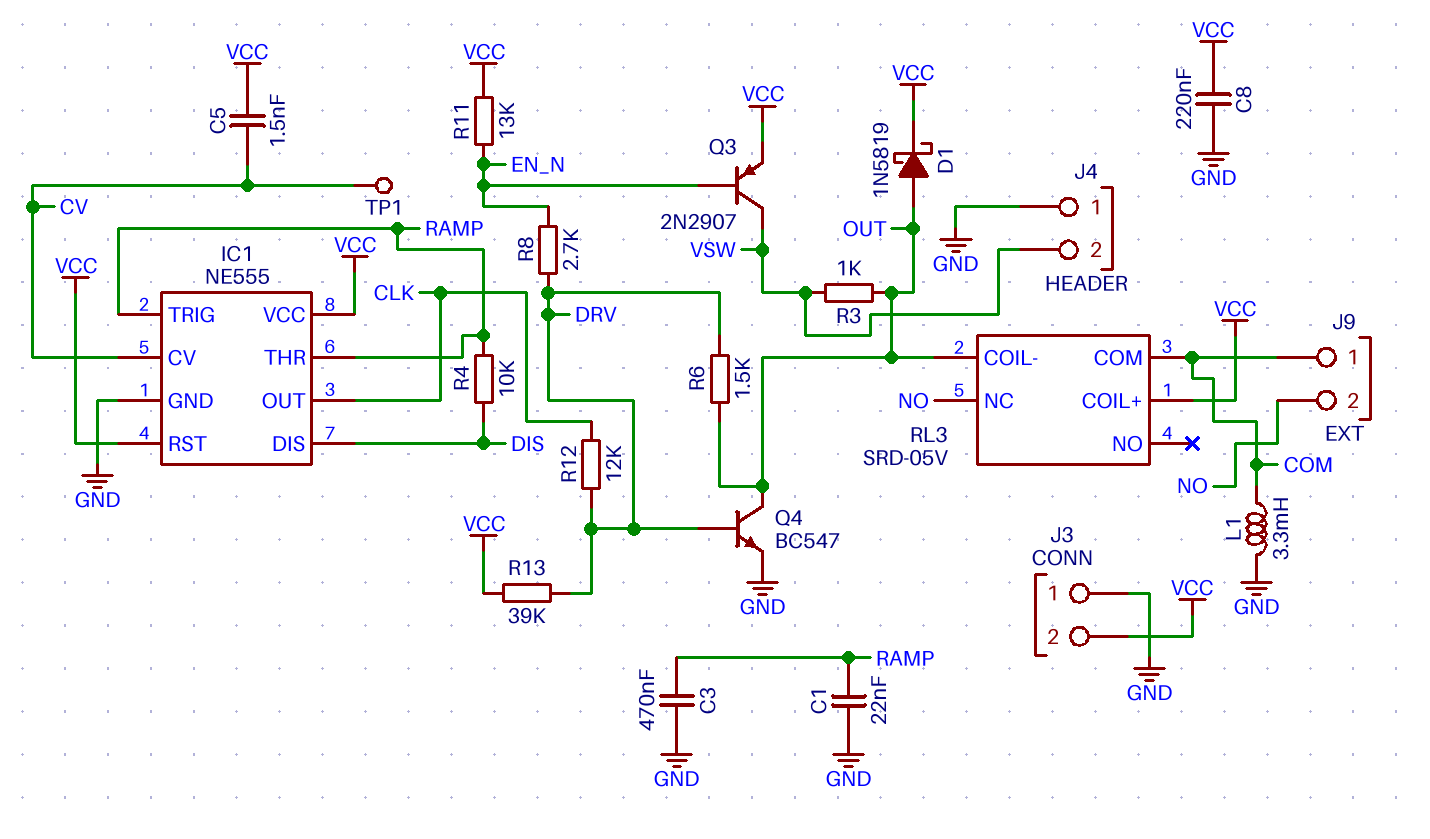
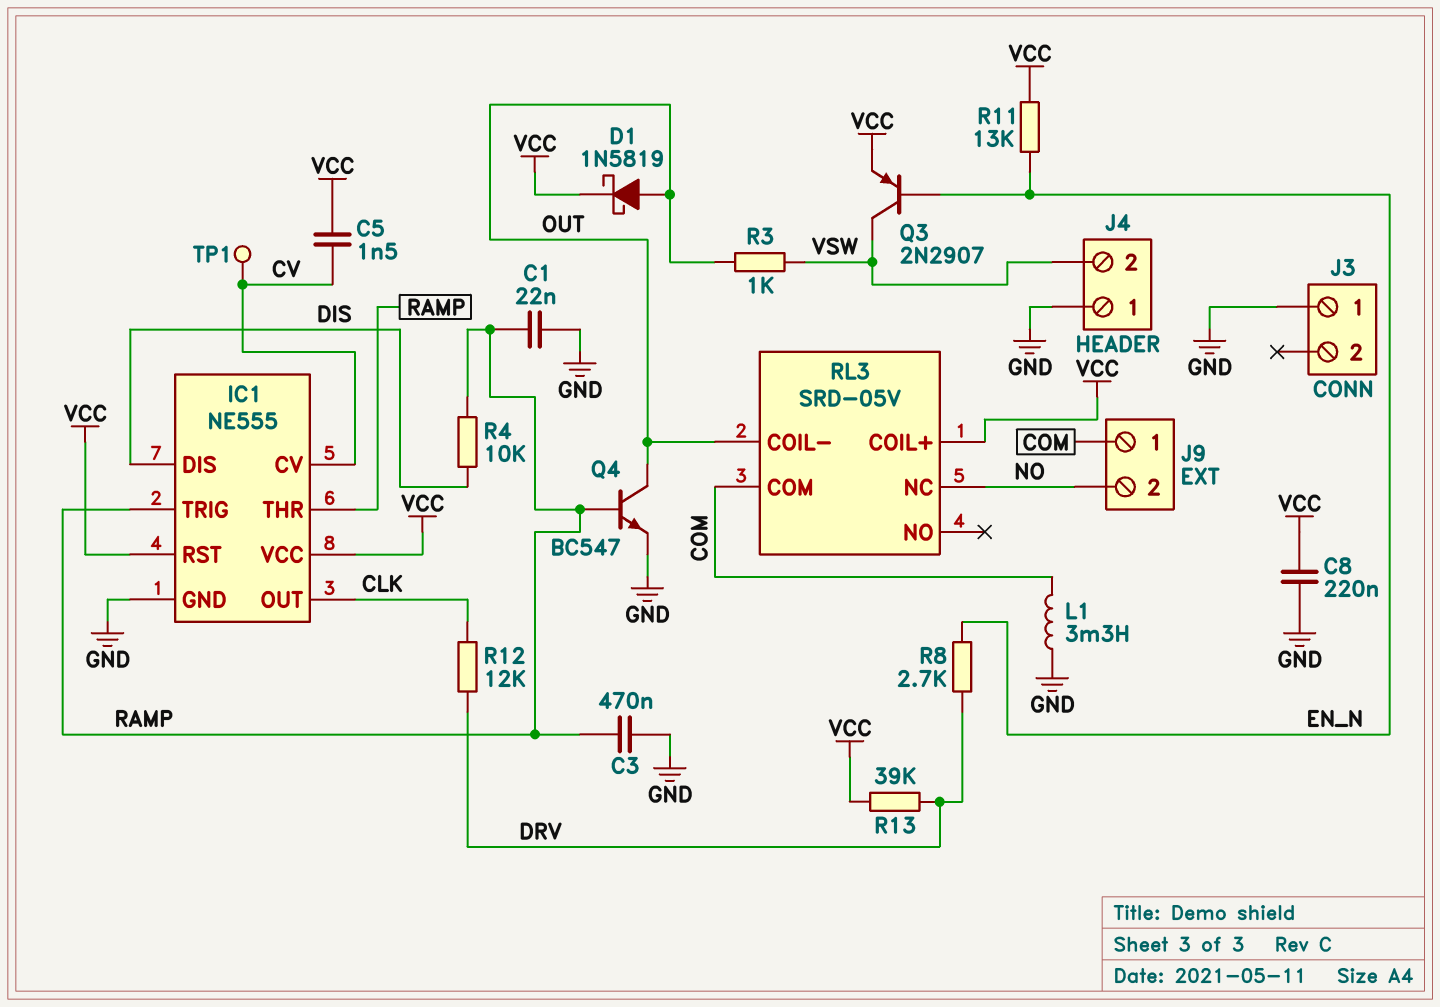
J3 pin 2: VCC -> none
Q4: NPN BC547 (B DRV, C OUT, E GND) -> NPN BC547 (B RAMP, C OUT, E GND)
R6: 1.5k (DRV, OUT) -> none

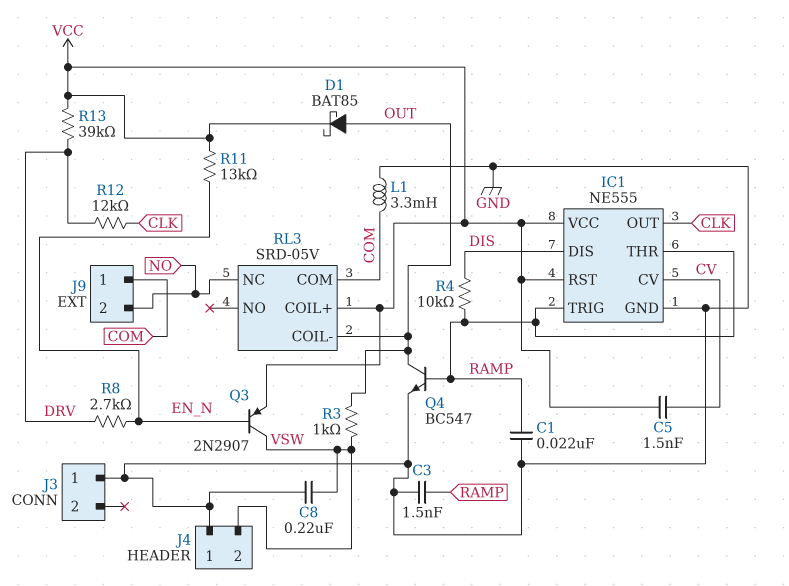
C3: 470nF (GND, RAMP) -> 1.5nF (GND, RAMP)
C8: 220nF (GND, VCC) -> 220nF (GND, VSW)
D1: schottky 1N5819 (A OUT, K VCC) -> schottky BAT85 (A OUT, K VCC)
TP1: test point (CV) -> none

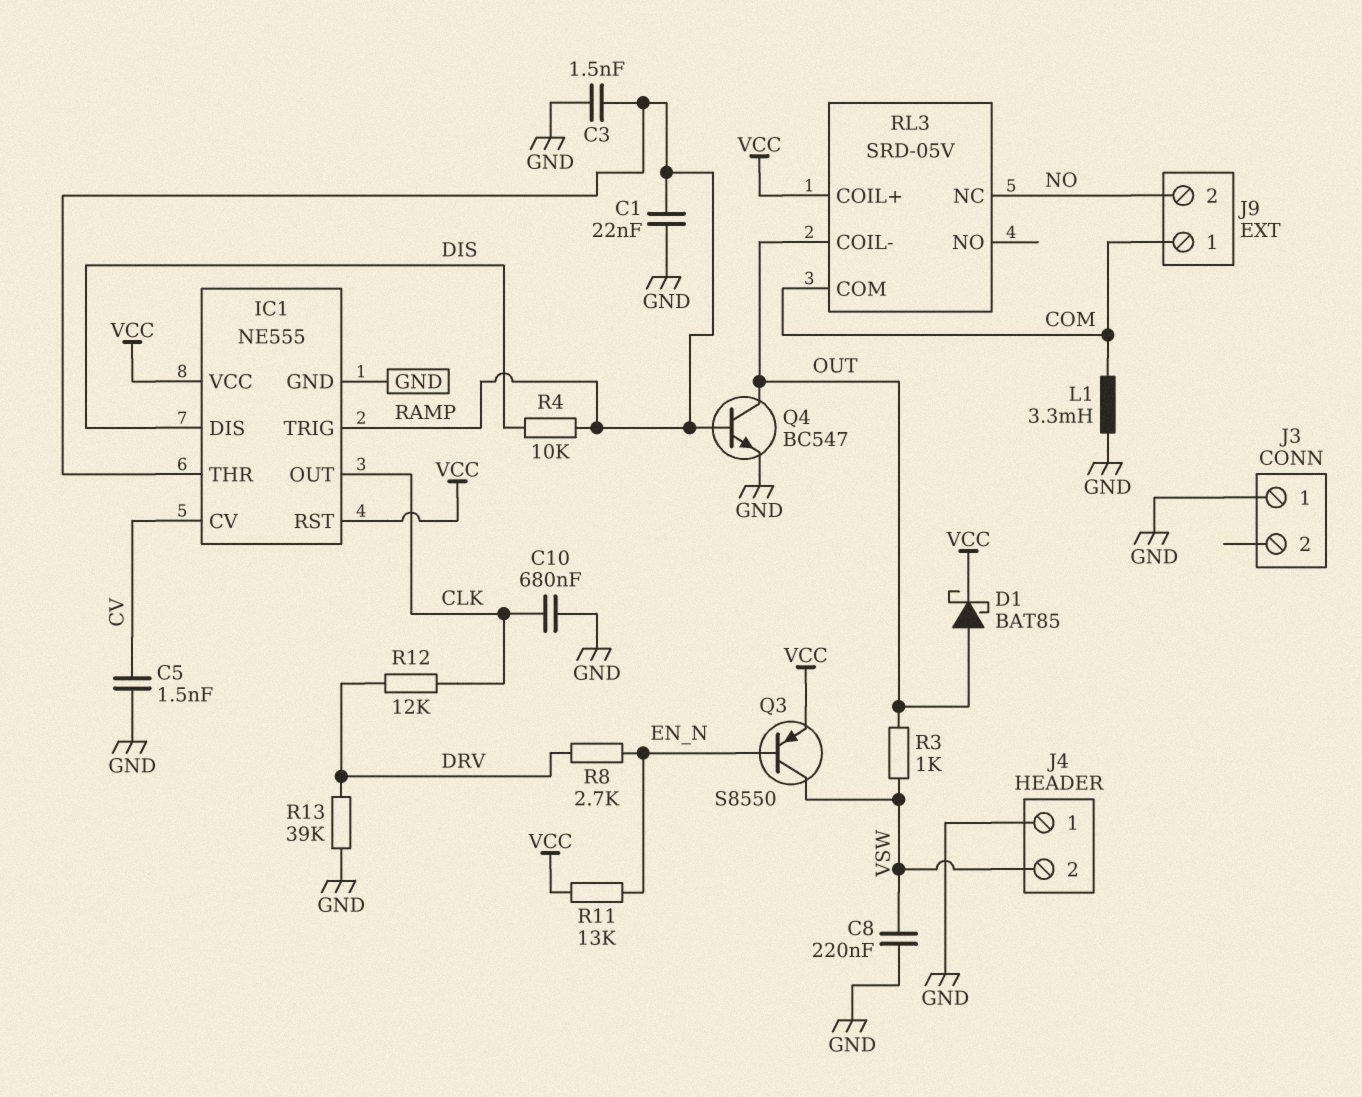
C5: 1.5nF (CV, VCC) -> 1.5nF (CV, GND)
C10: none -> 680nF (CLK, GND)
Q3: PNP 2N2907 (B EN_N, C VSW, E VCC) -> PNP S8550 (B EN_N, C VSW, E VCC)
R13: 39k (DRV, VCC) -> 39k (DRV, GND)

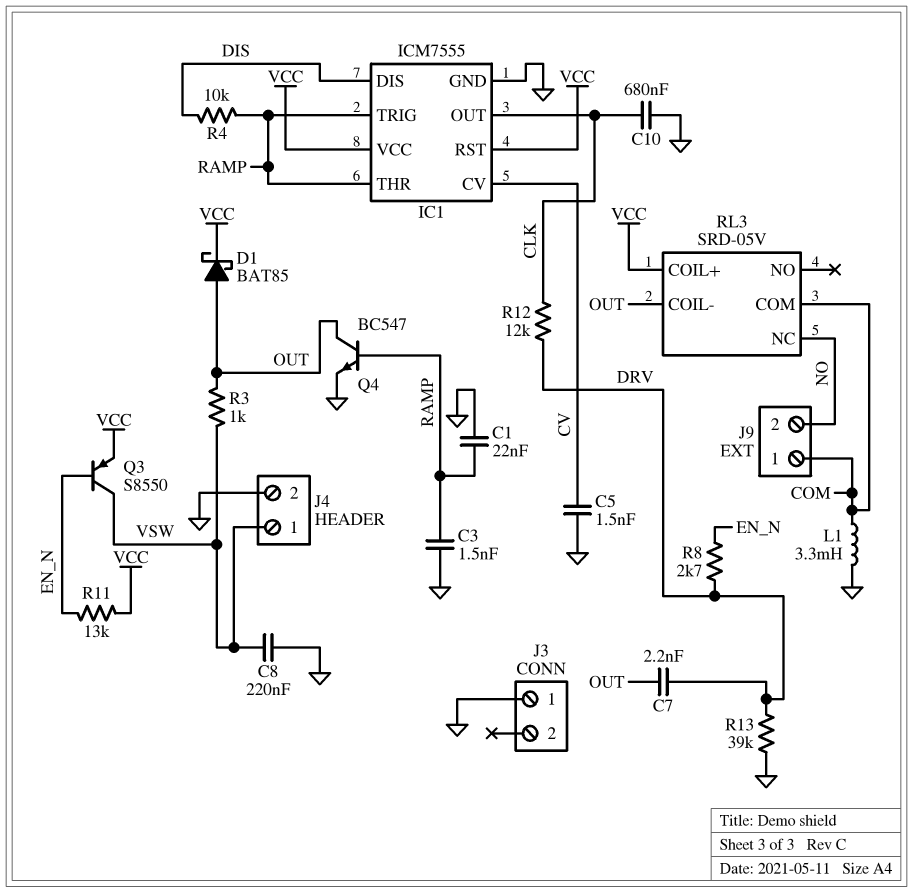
C7: none -> 2.2nF (DRV, OUT)
IC1: NE555 -> ICM7555
J4 pin 1: GND -> VSW
J4 pin 2: VSW -> GND

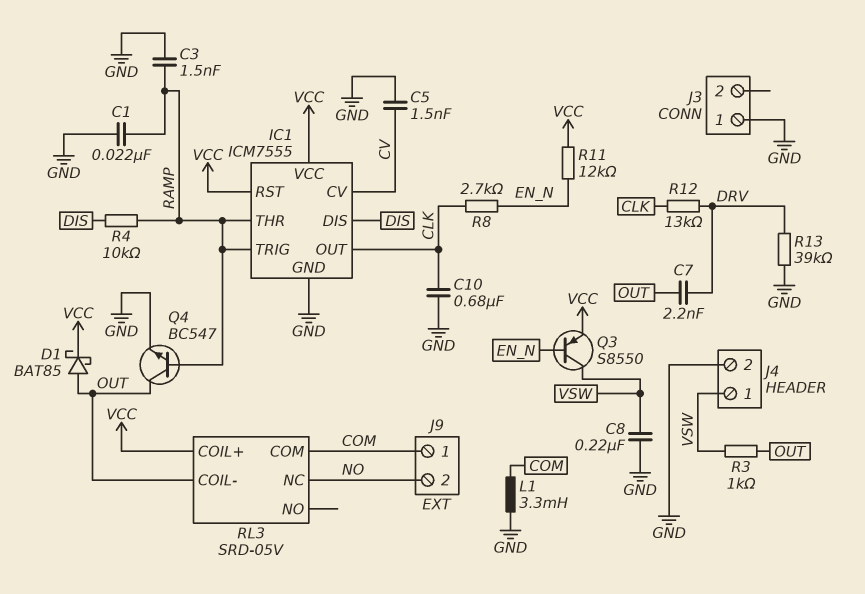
R8: 2.7k (DRV, EN_N) -> 2.7k (CLK, EN_N)
R11: 13k (EN_N, VCC) -> 12k (EN_N, VCC)
R12: 12k (CLK, DRV) -> 13k (CLK, DRV)

